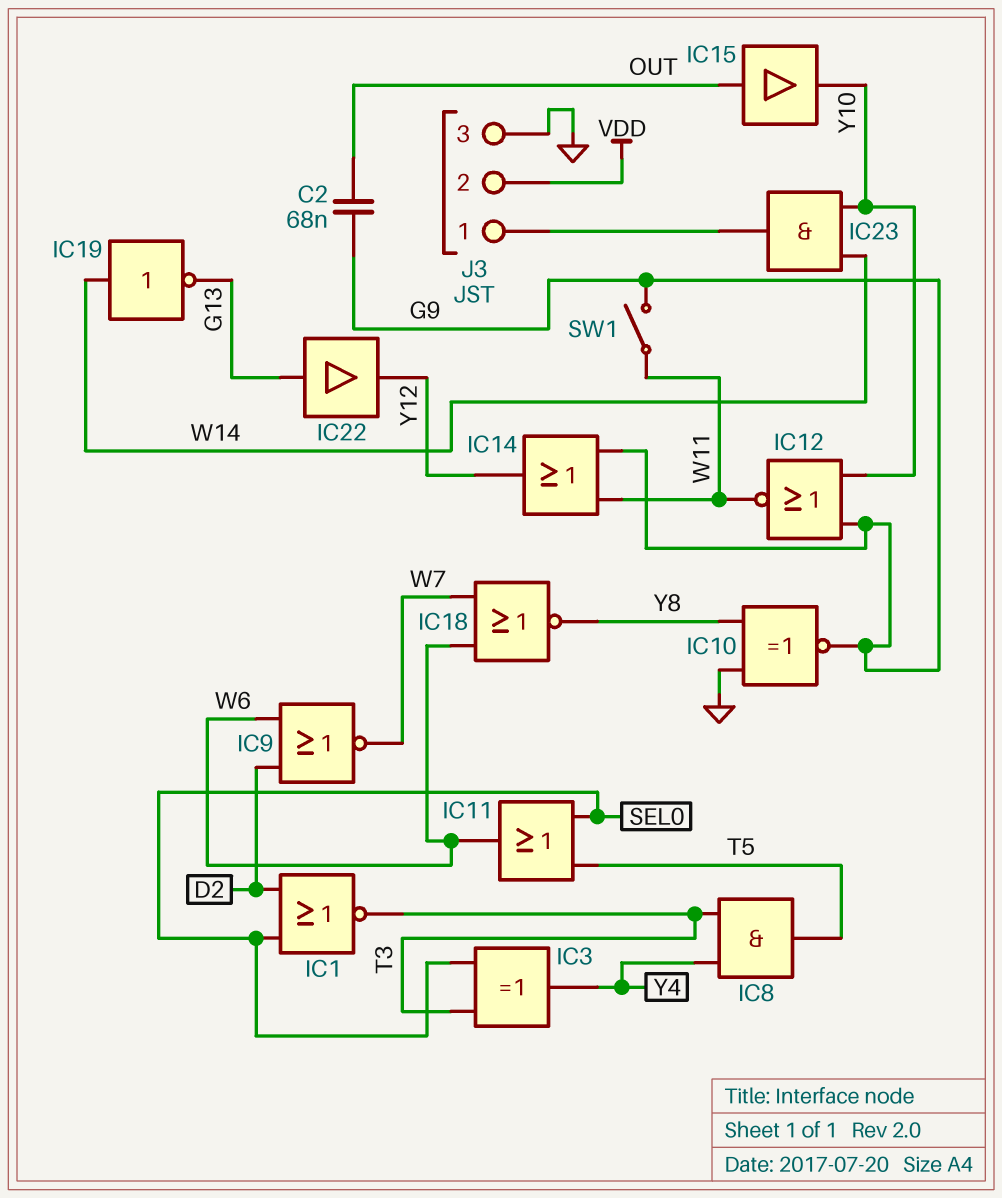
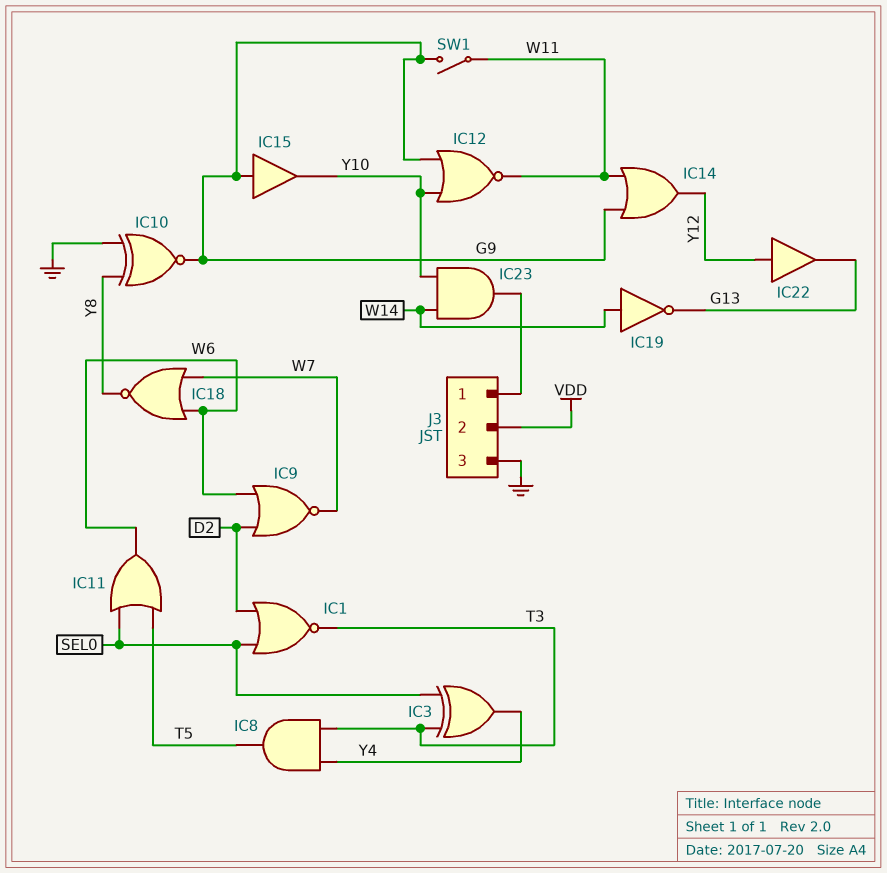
C2: 68nF (G9, OUT) -> none
IC15: buffer (in OUT, out Y10) -> buffer (in G9, out Y10)
IC22: buffer (in G13, out Y12) -> buffer (in Y12, out G13)

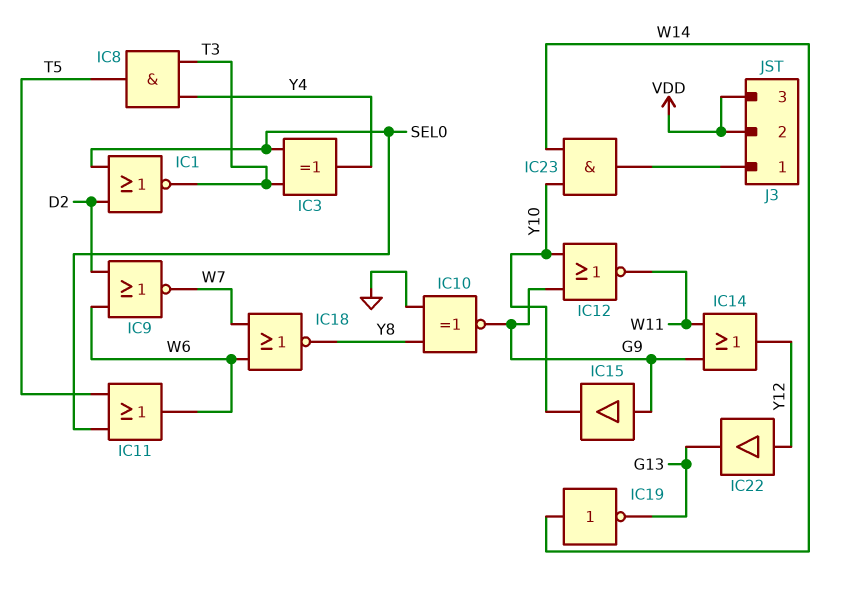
J3 pin 3: GND -> VDD
SW1: switch (G9, W11) -> none

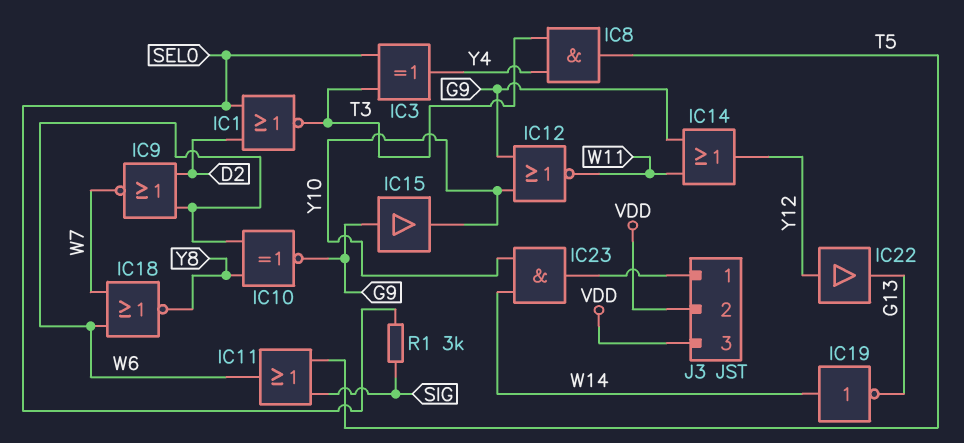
IC10: XNOR (in GND, in Y8, out G9) -> XNOR (in W6, in Y8, out G9)
IC11: OR (in SEL0, in T5, out W6) -> OR (in SIG, in T5, out W6)
R1: none -> 3k (SEL0, SIG)

